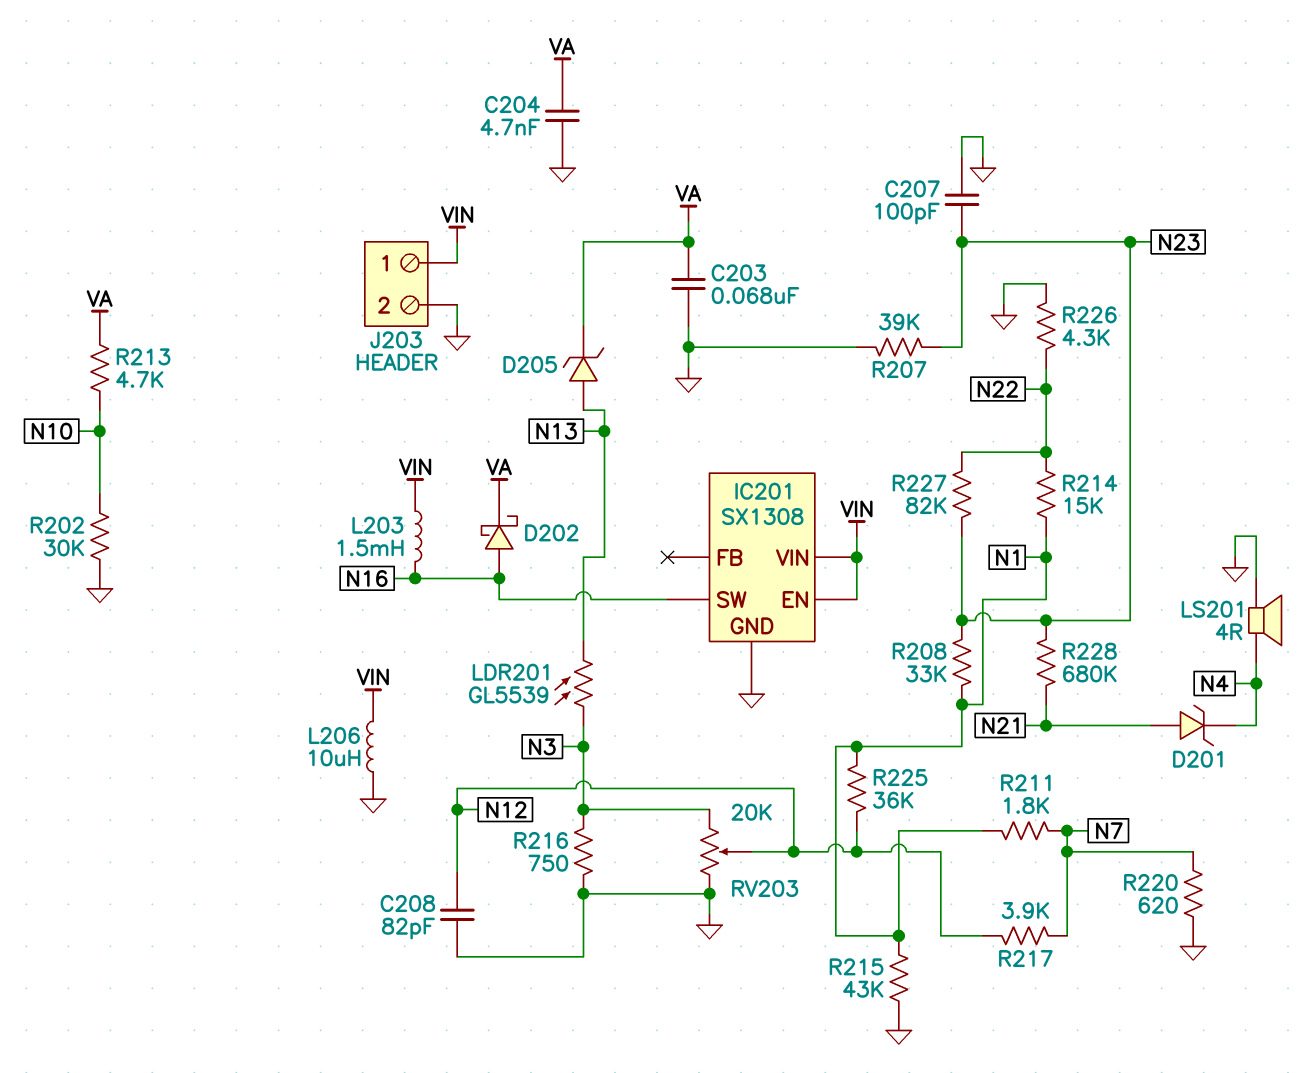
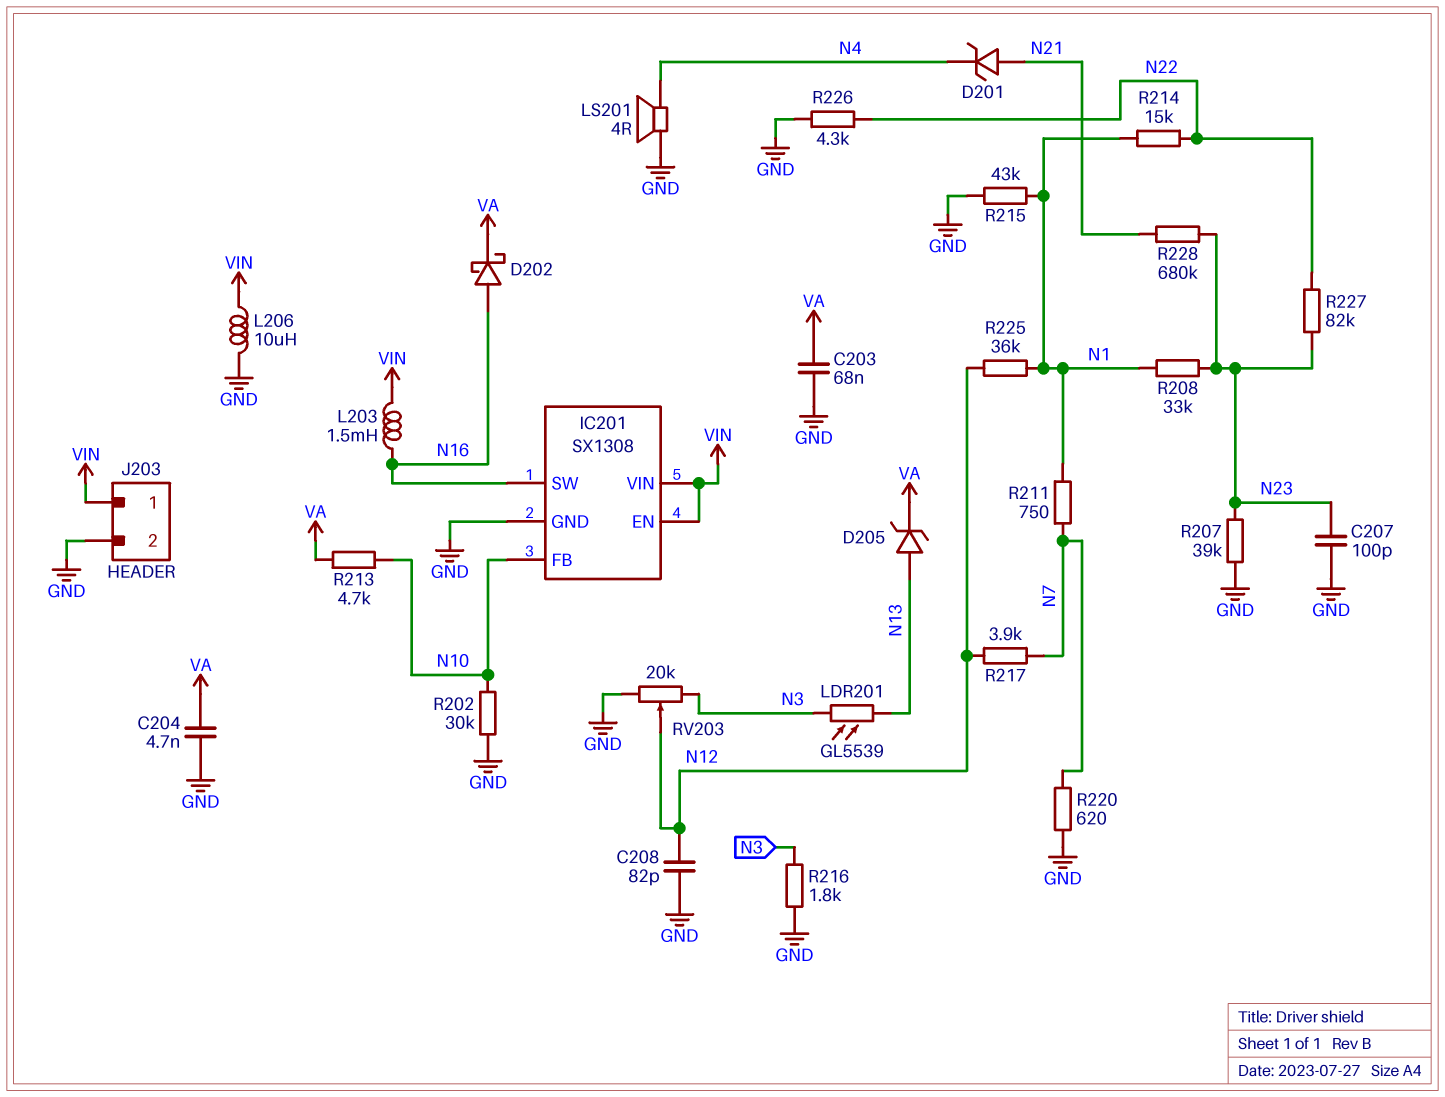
IC201 pin FB: none -> N10
R211: 1.8k (N1, N7) -> 750 (N1, N7)
R216: 750 (GND, N3) -> 1.8k (GND, N3)

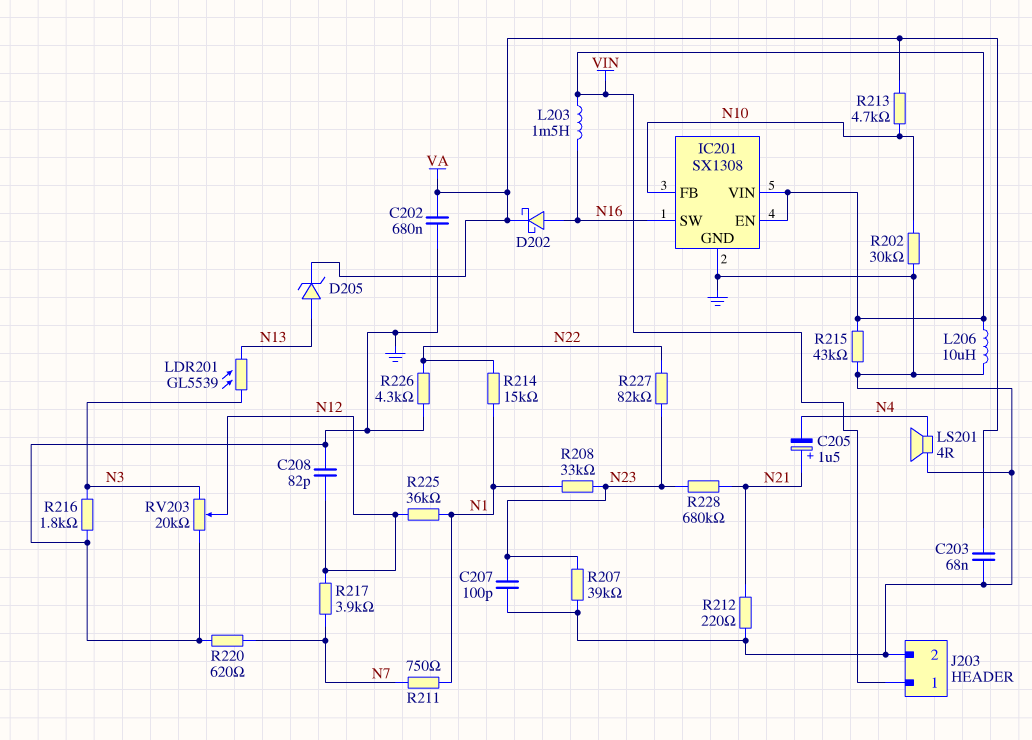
C202: none -> 680nF (GND, VA)
C204: 4.7nF (GND, VA) -> none
C205: none -> 1.5uF (plus N21, minus N4)
D201: zener (A N21, K N4) -> none
R212: none -> 220 (GND, N21)
R215: 43k (GND, N1) -> 43k (GND, VIN)

